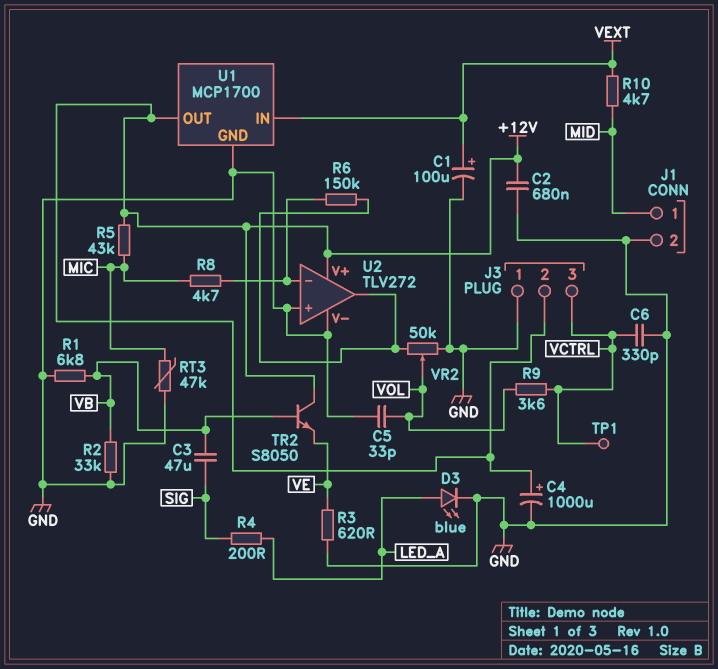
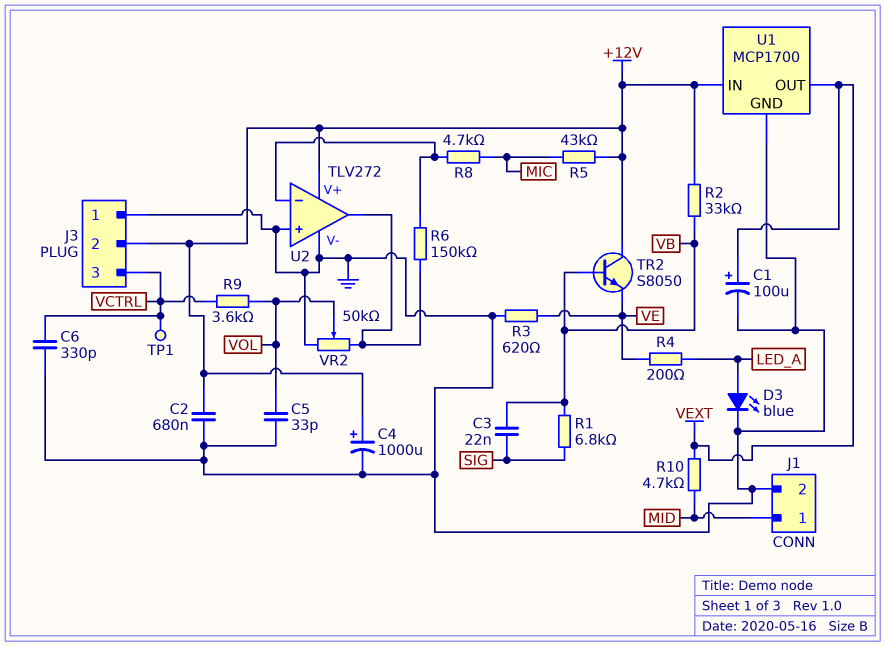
C3: 47uF (SIG, VB) -> 22nF (SIG, VB)
R1: 6.8k (GND, VB) -> 6.8k (SIG, VB)
R2: 33k (GND, VB) -> 33k (+12V, VB)
R4: 200 (LED_A, SIG) -> 200 (LED_A, VE)
RT3: 47k (GND, MIC) -> none
U1 pin IN: VEXT -> +12V
U1 pin OUT: +12V -> VEXT

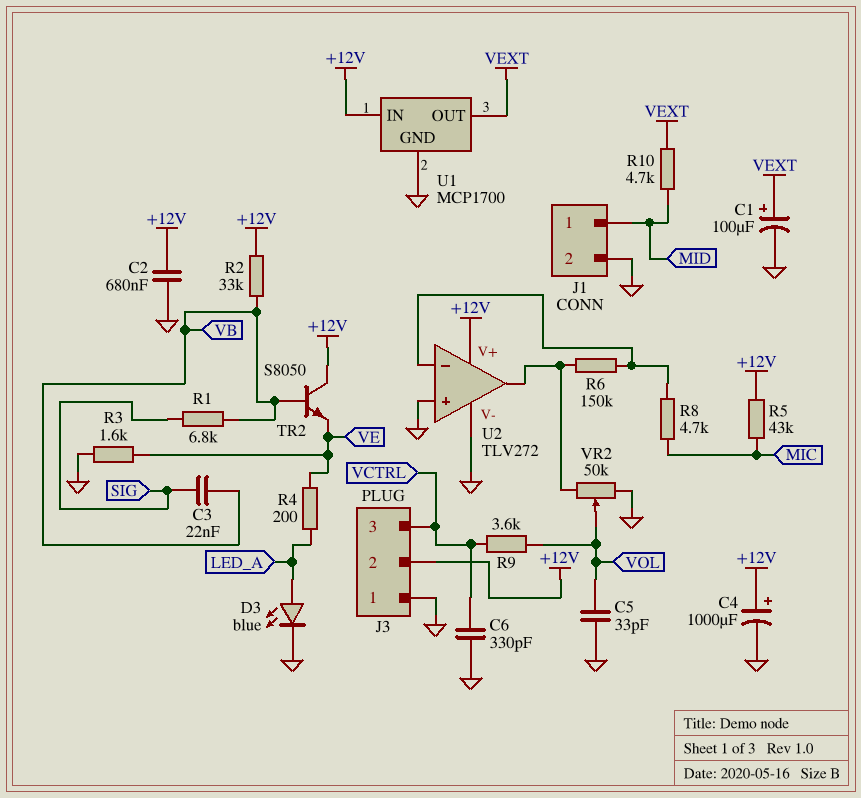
R3: 620 (GND, VE) -> 1.6k (GND, VE)
TP1: test point (VCTRL) -> none

